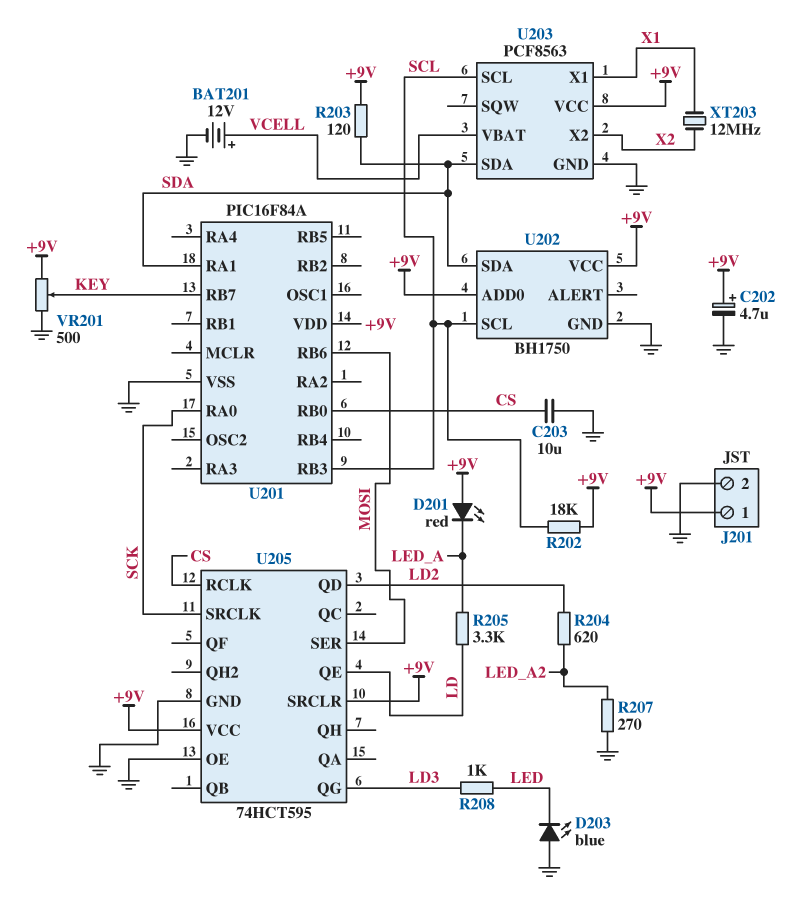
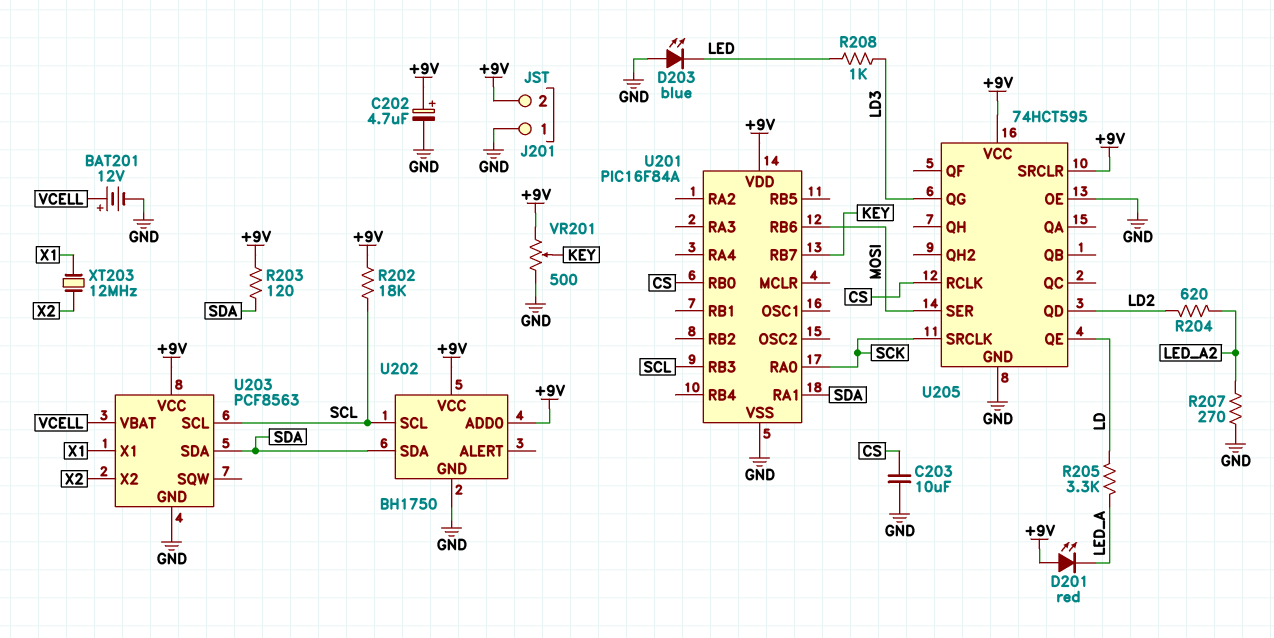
J201 pin 1: +9V -> GND
J201 pin 2: GND -> +9V

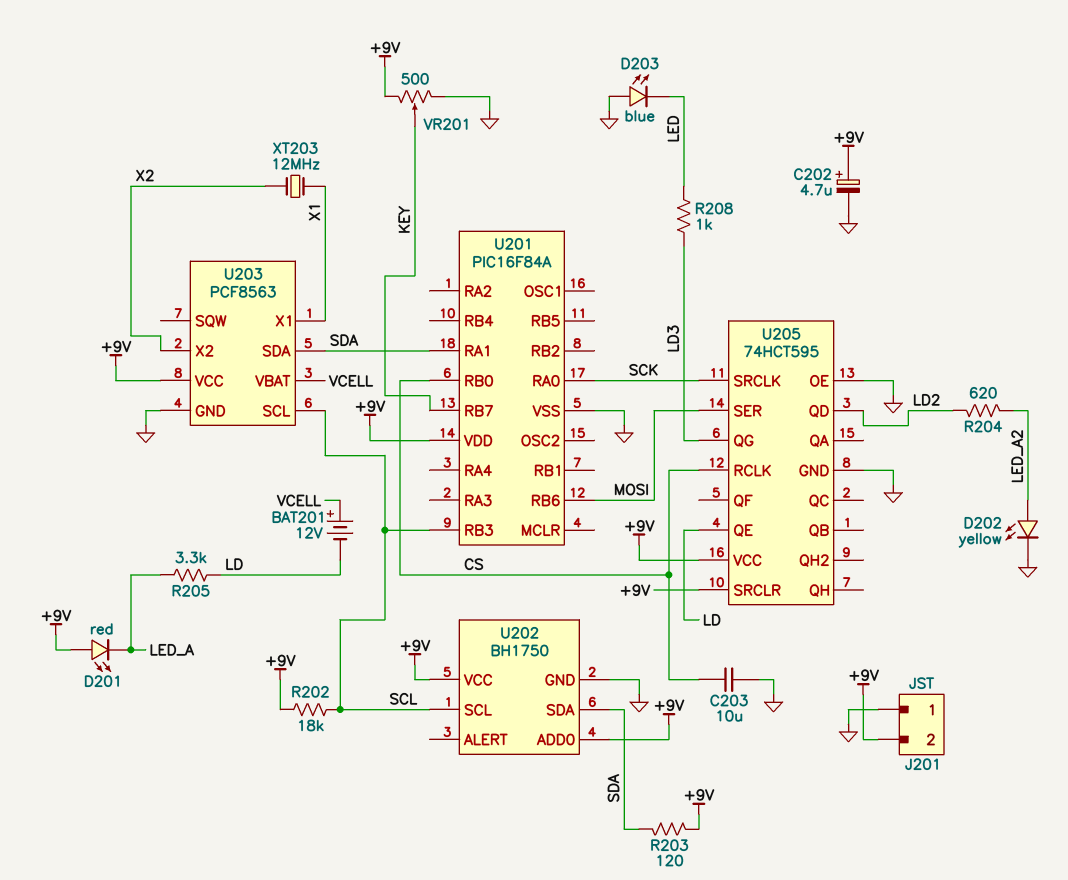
BAT201: 12V (plus VCELL, minus GND) -> 12V (plus VCELL, minus LD)
D202: none -> LED yellow (A LED_A2, K GND)
R207: 270 (GND, LED_A2) -> none

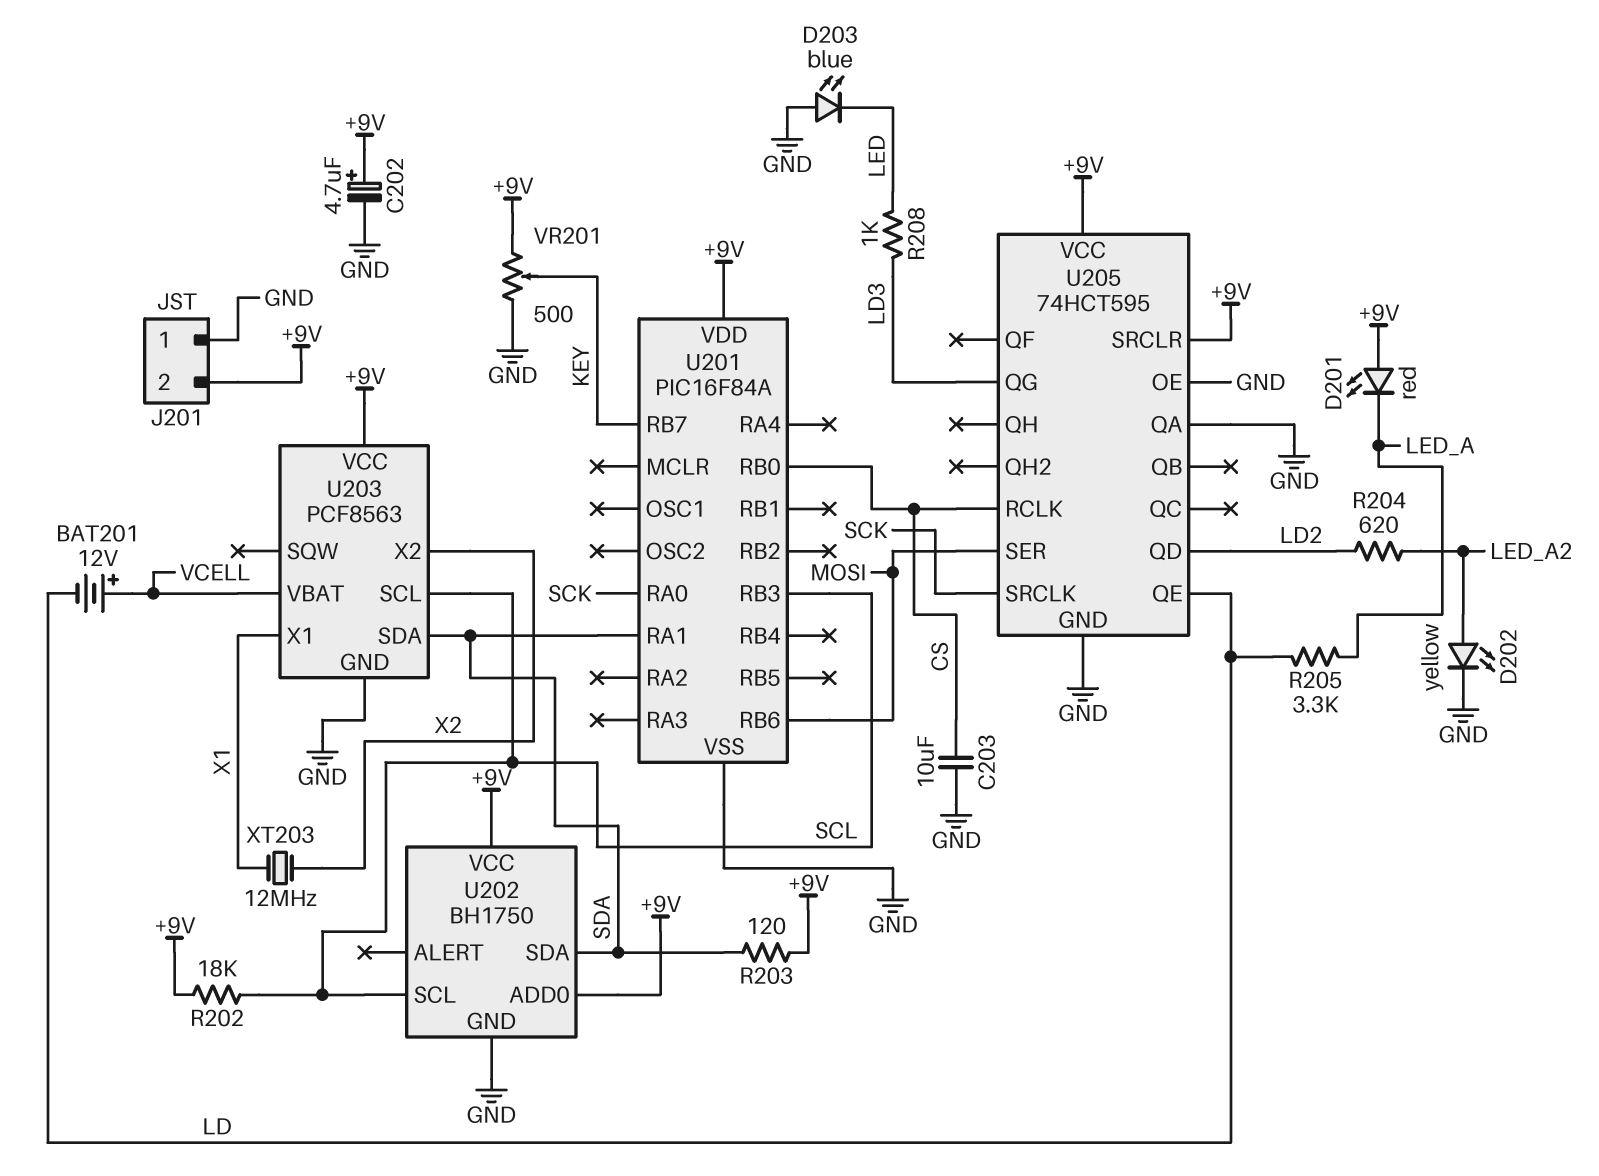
U205 pin QA: none -> GND

